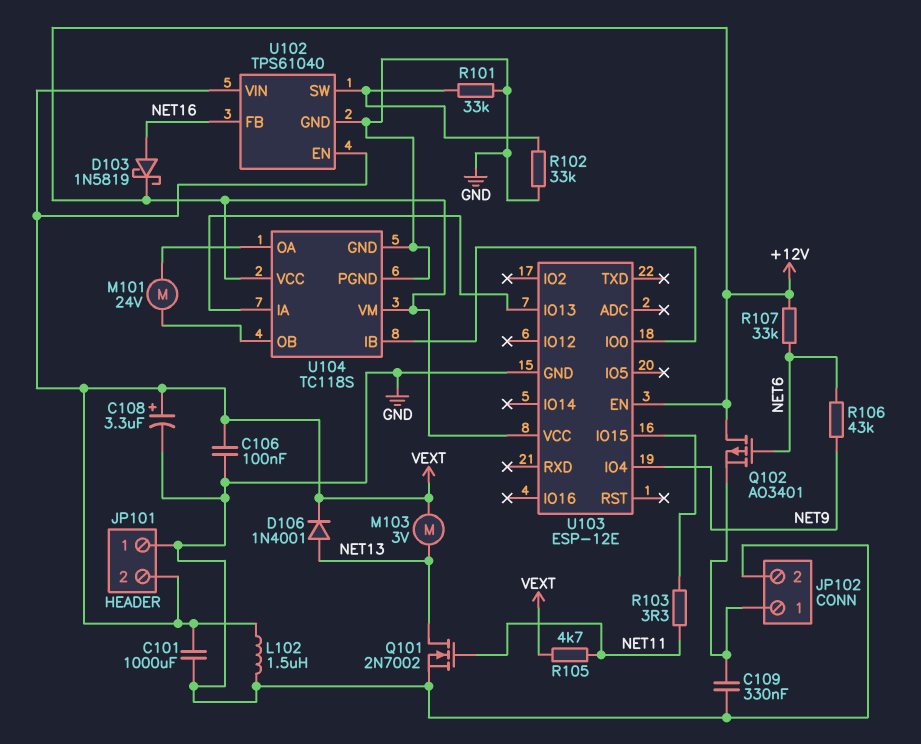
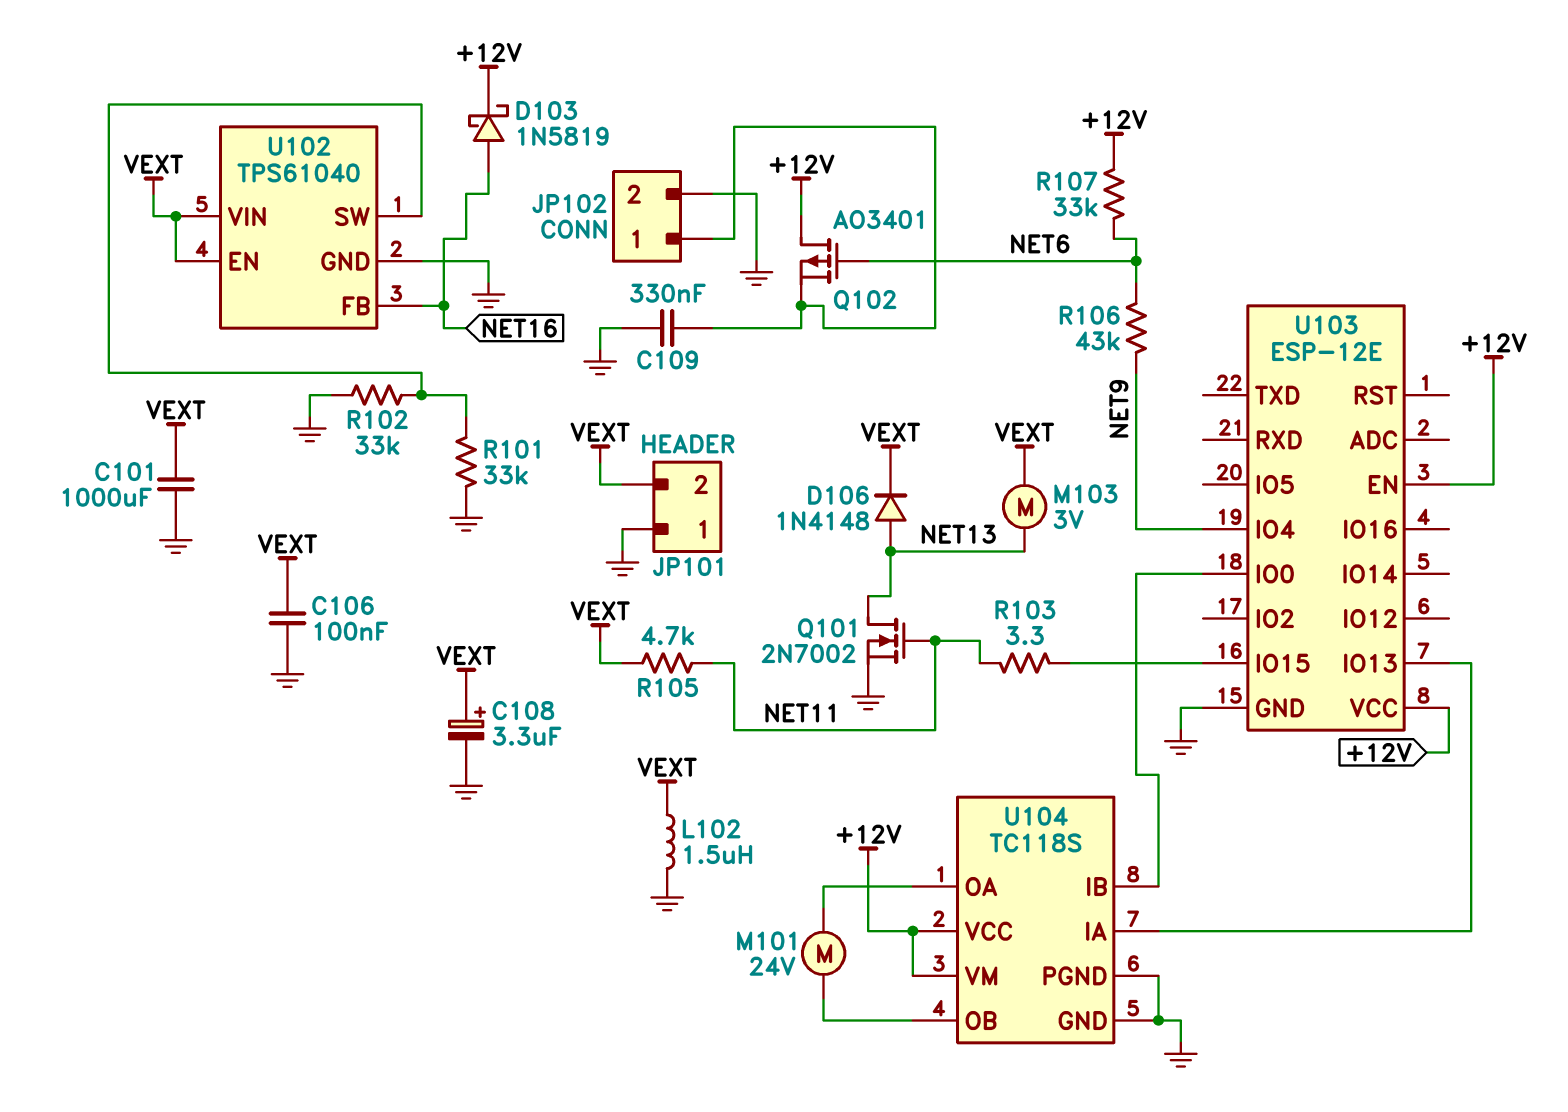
D106: diode 1N4001 (A NET13, K VEXT) -> diode 1N4148 (A NET13, K VEXT)

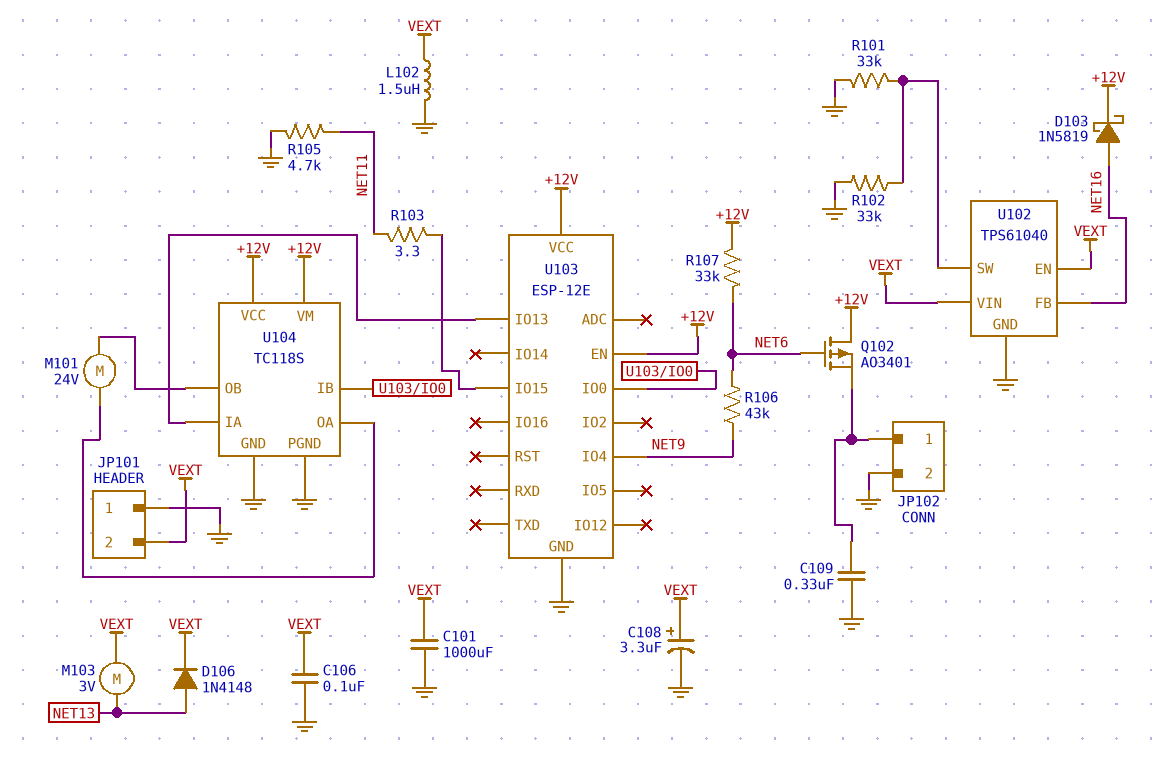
Q101: NMOS 2N7002 (G NET11, D NET13, S GND) -> none
R105: 4.7k (NET11, VEXT) -> 4.7k (GND, NET11)

